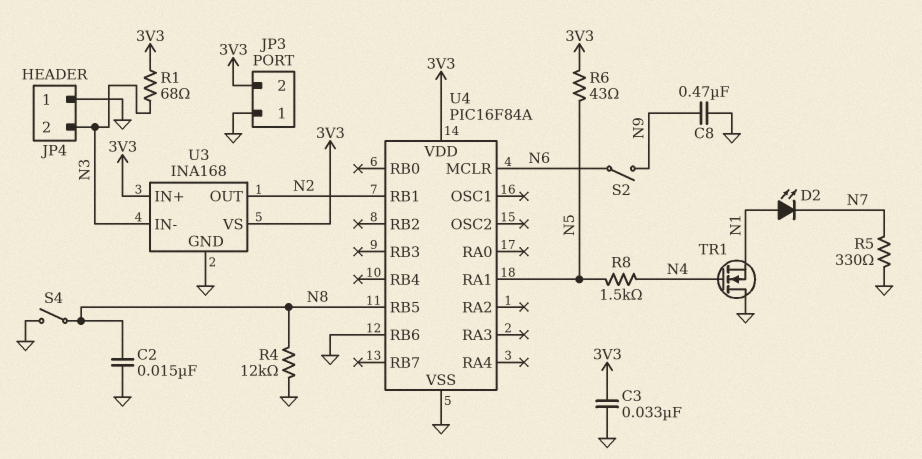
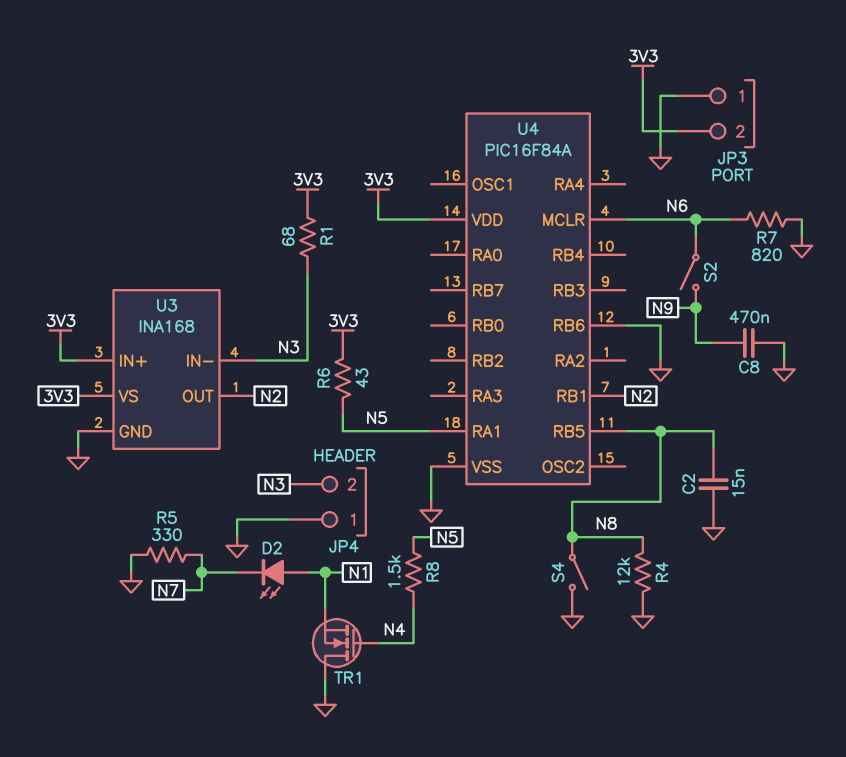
C3: 33nF (3V3, GND) -> none
R7: none -> 820 (GND, N6)

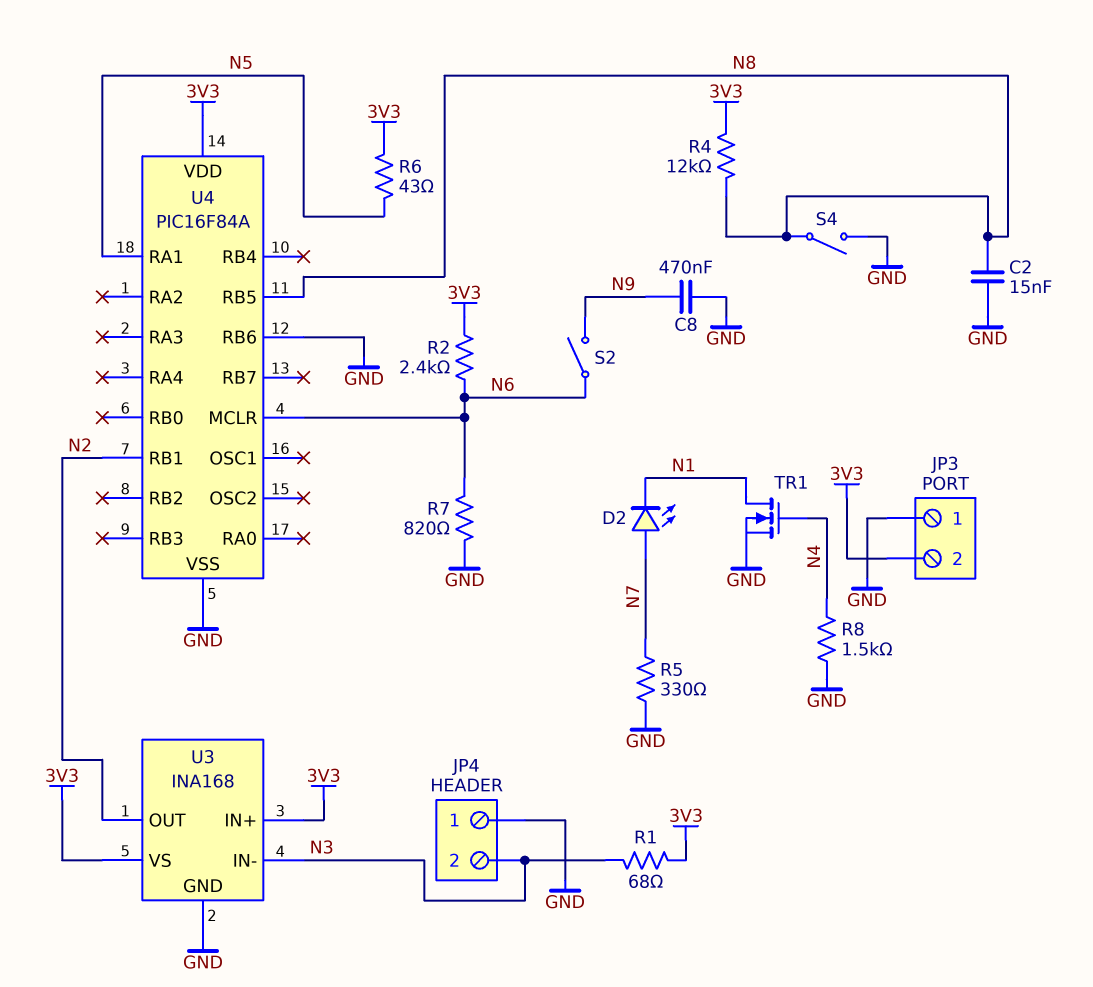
D2: LED (A N1, K N7) -> LED (A N7, K N1)
R2: none -> 2.4k (3V3, N6)
R4: 12k (GND, N8) -> 12k (3V3, N8)
R8: 1.5k (N4, N5) -> 1.5k (GND, N4)
TR1: NMOS (G N4, D GND, S N1) -> NMOS (G N4, D N1, S GND)

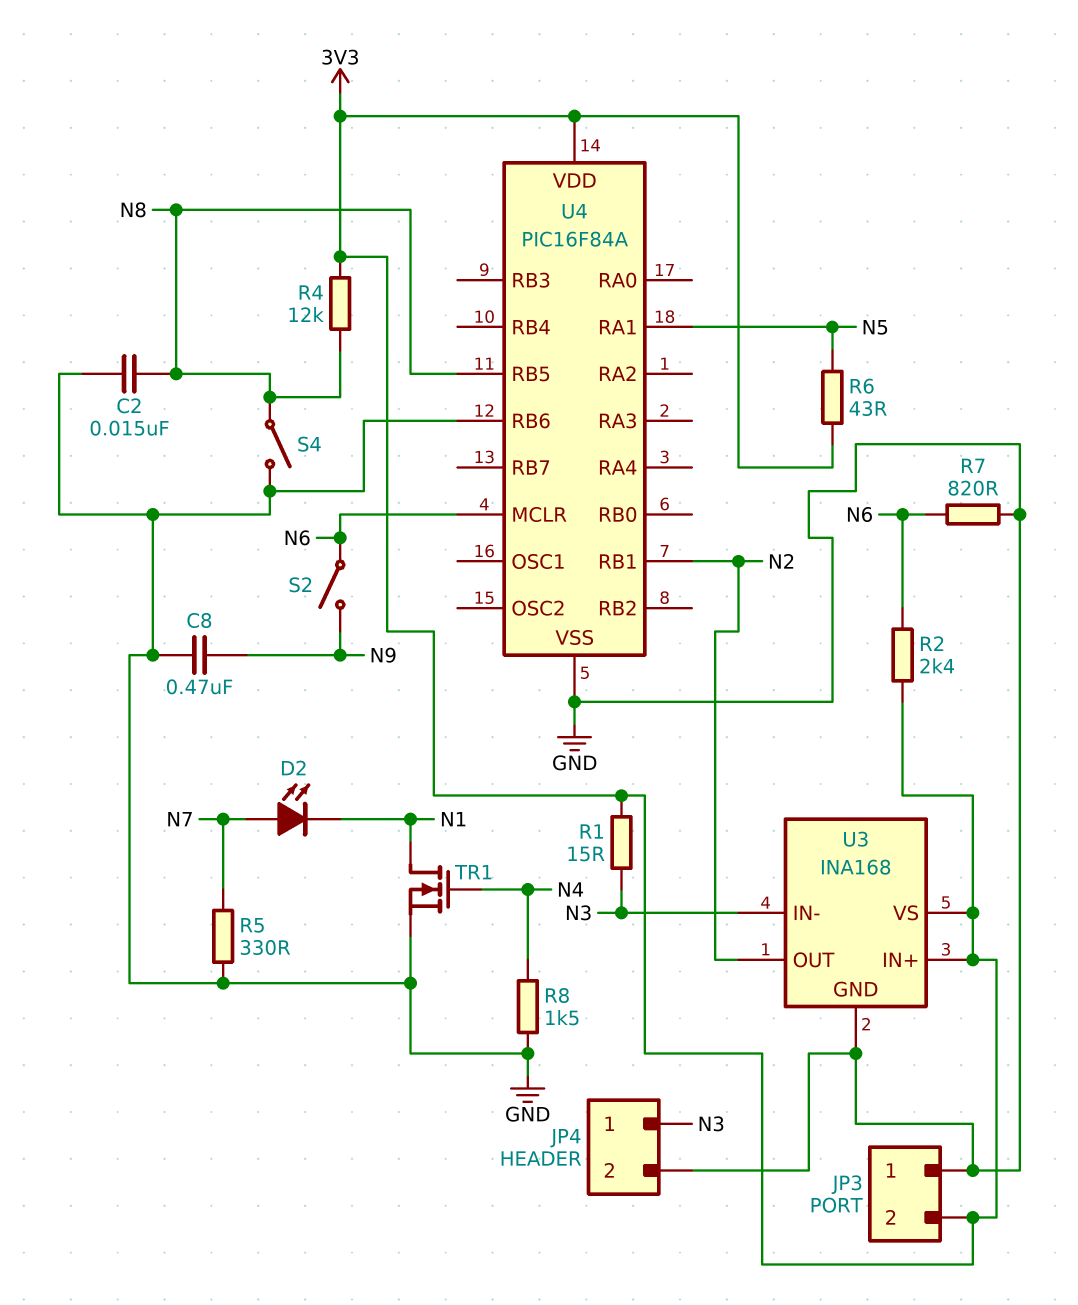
JP4 pin 1: GND -> N3
JP4 pin 2: N3 -> GND
R1: 68 (3V3, N3) -> 15 (3V3, N3)

